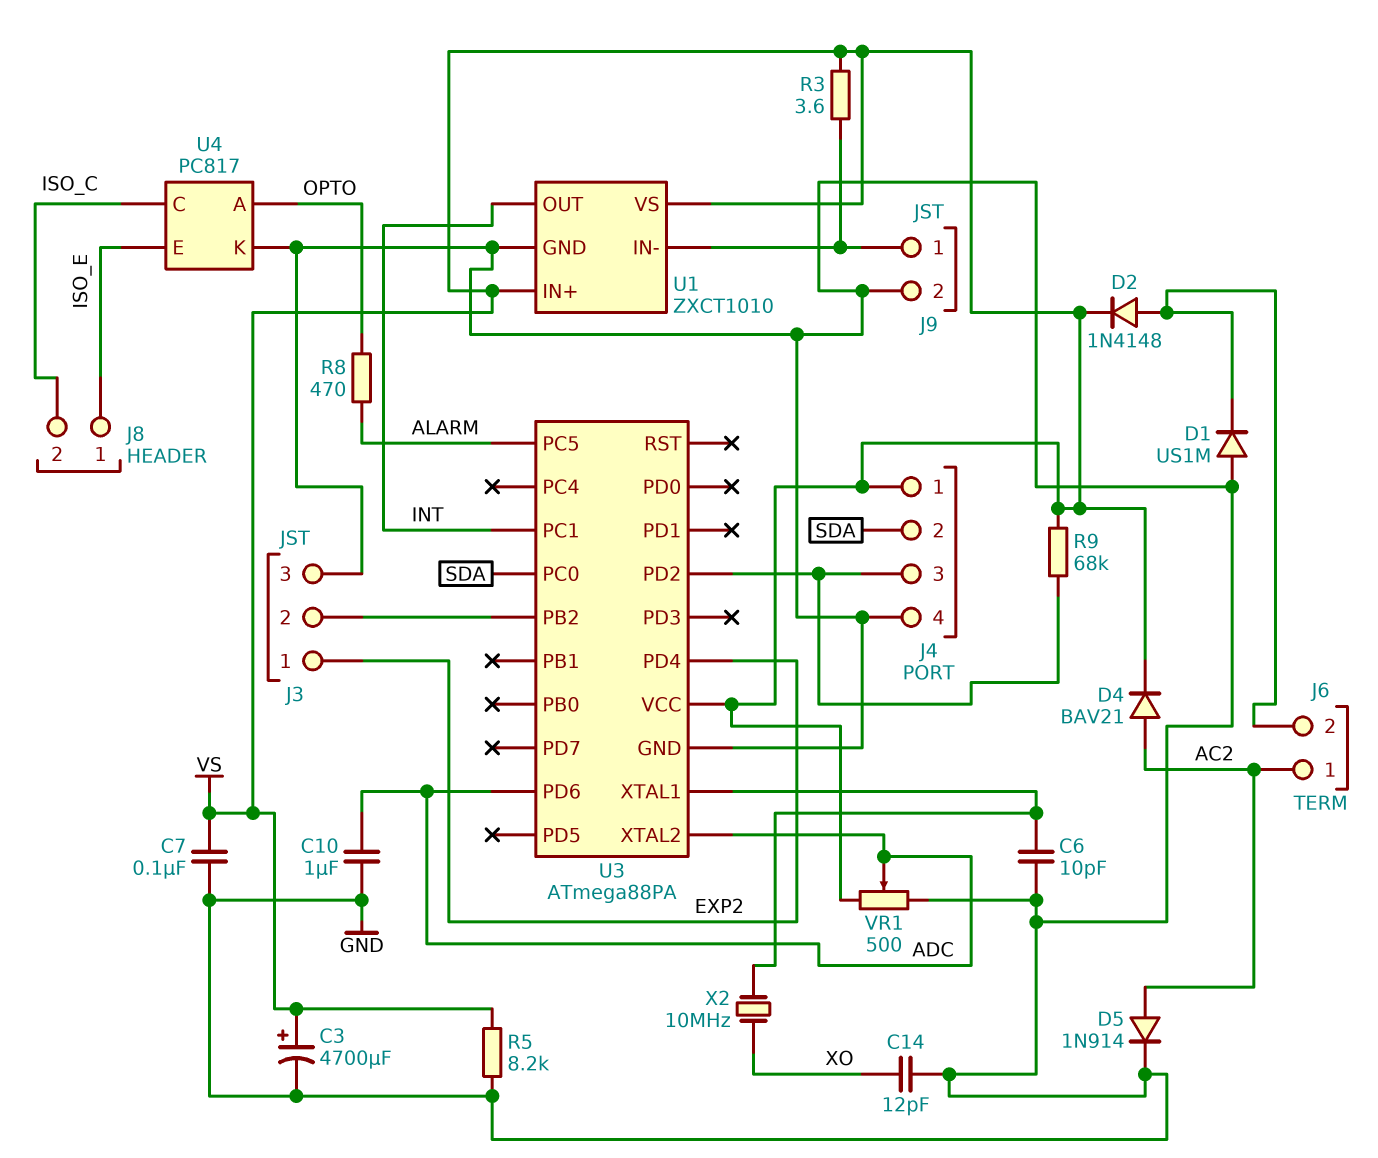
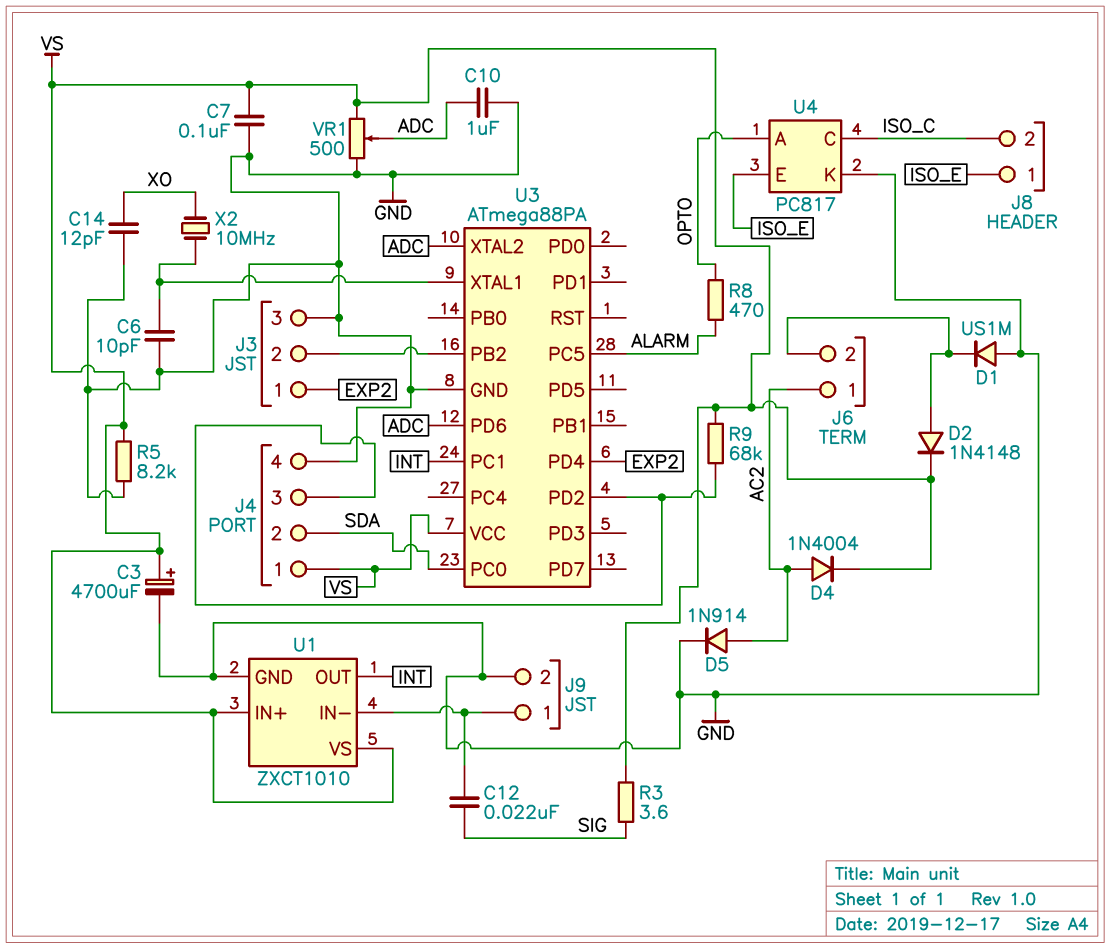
C12: none -> 22nF (J9/1, SIG)
D4: diode BAV21 (A AC2, K VS) -> diode 1N4004 (A AC2, K VS)
R3: 3.6 (J9/1, VS) -> 3.6 (SIG, VS)

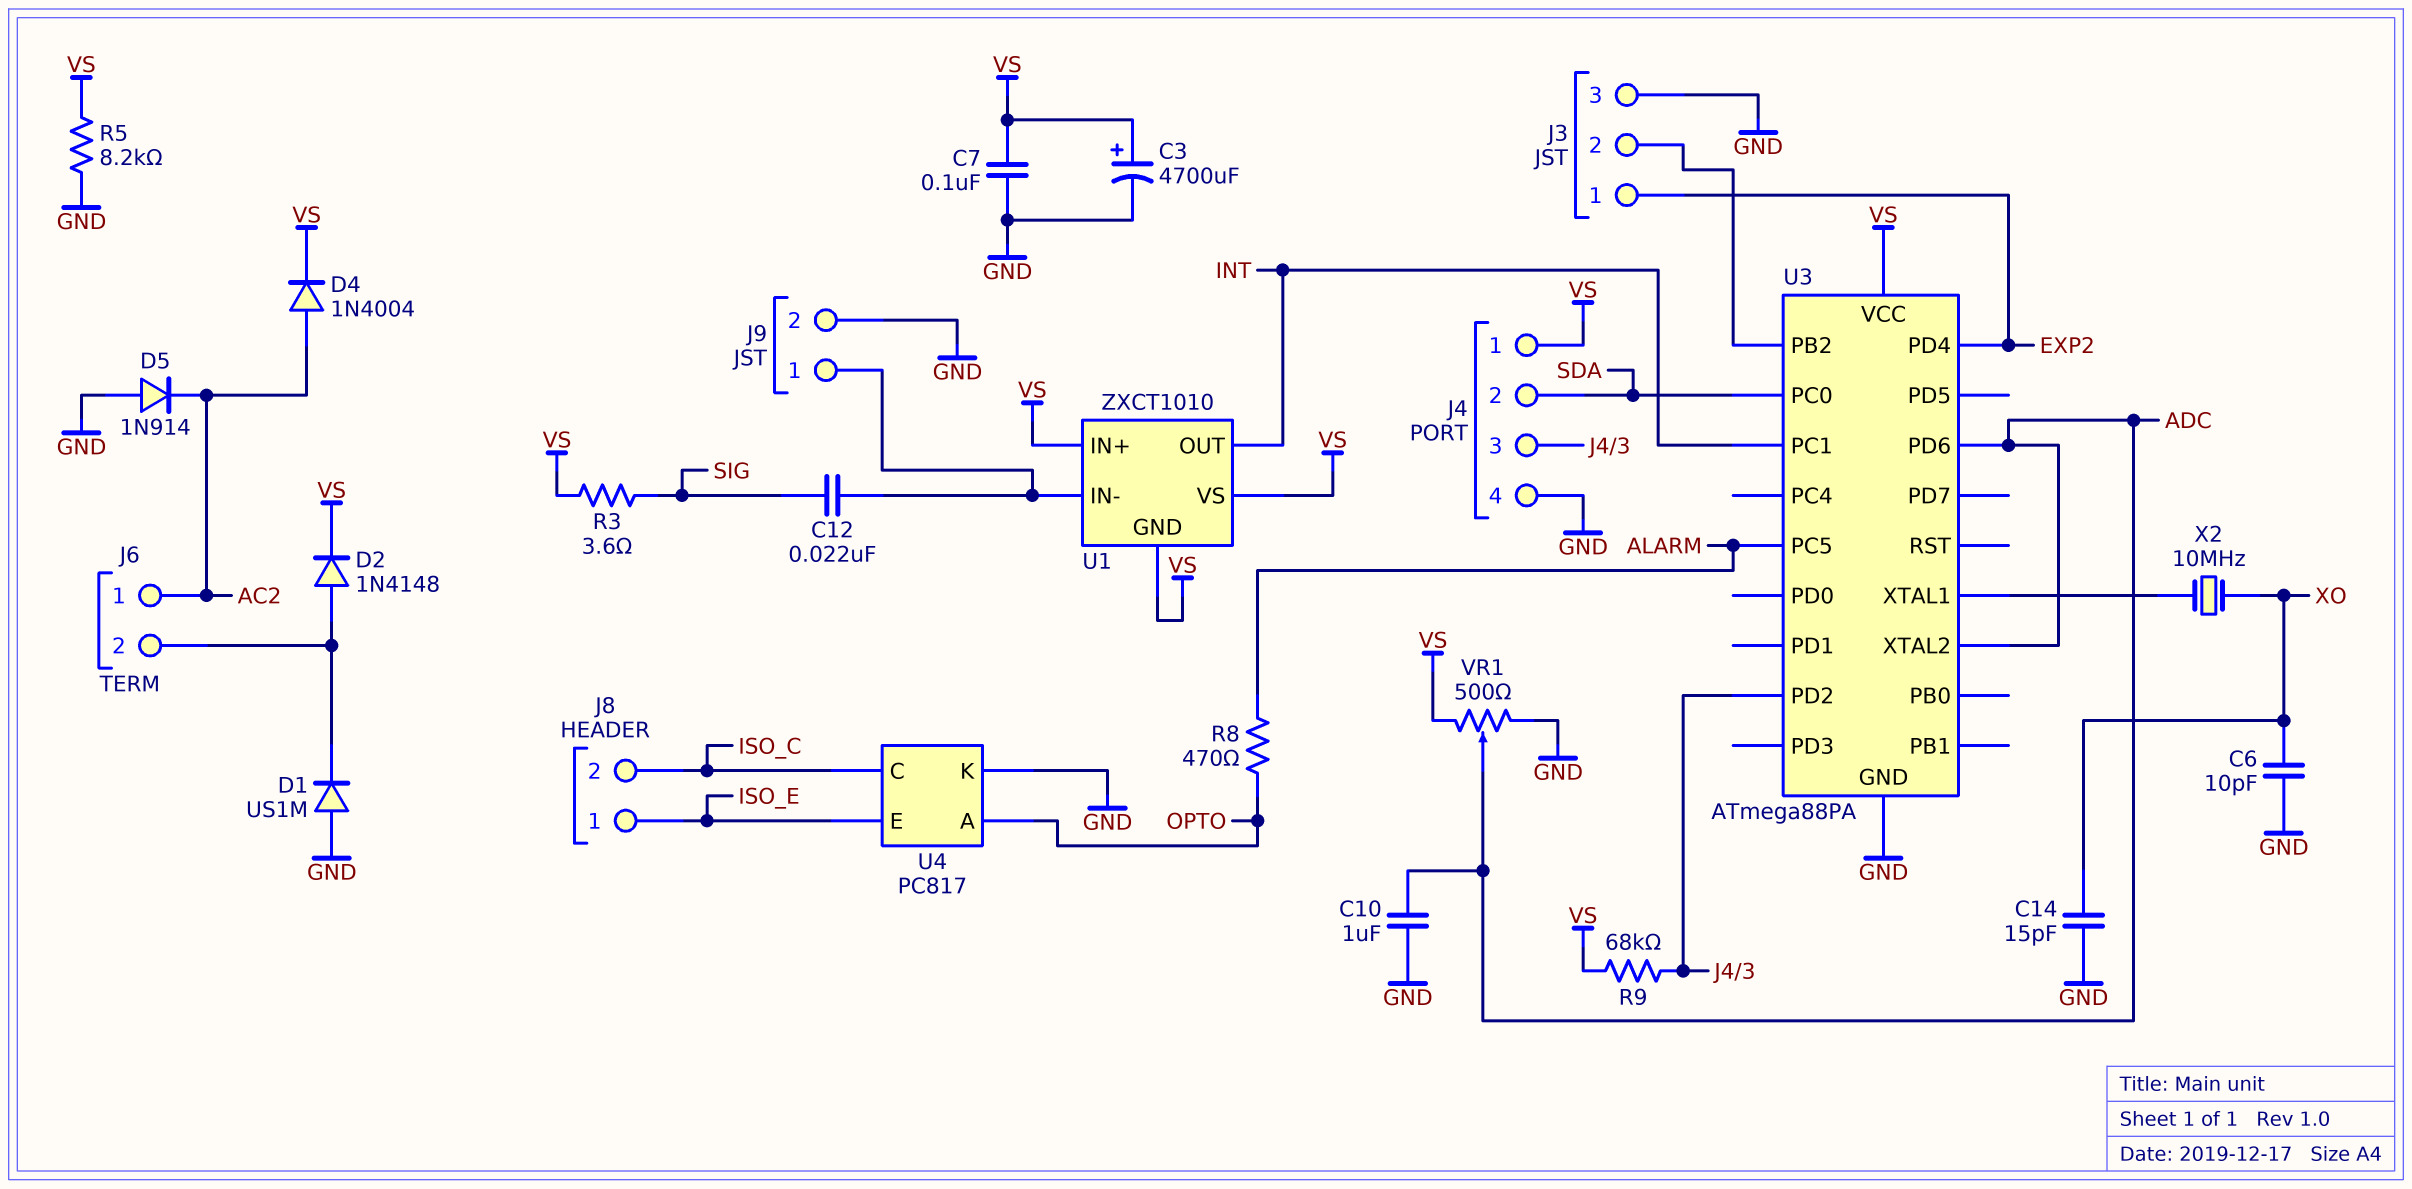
C6: 10pF (GND, U3/XTAL1) -> 10pF (GND, XO)
C14: 12pF (GND, XO) -> 15pF (GND, XO)
D5: diode 1N914 (A AC2, K GND) -> diode 1N914 (A GND, K AC2)
U1 pin GND: GND -> VS

